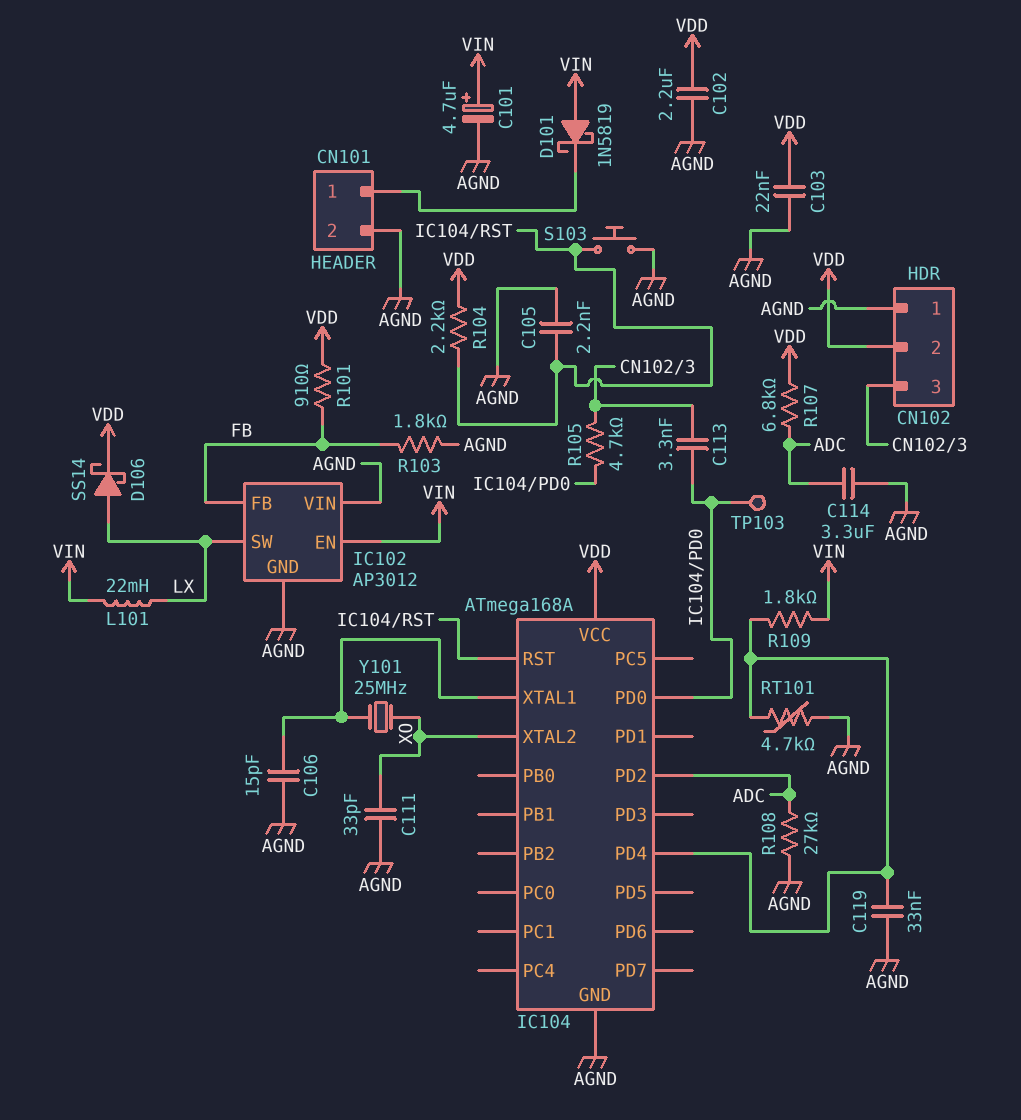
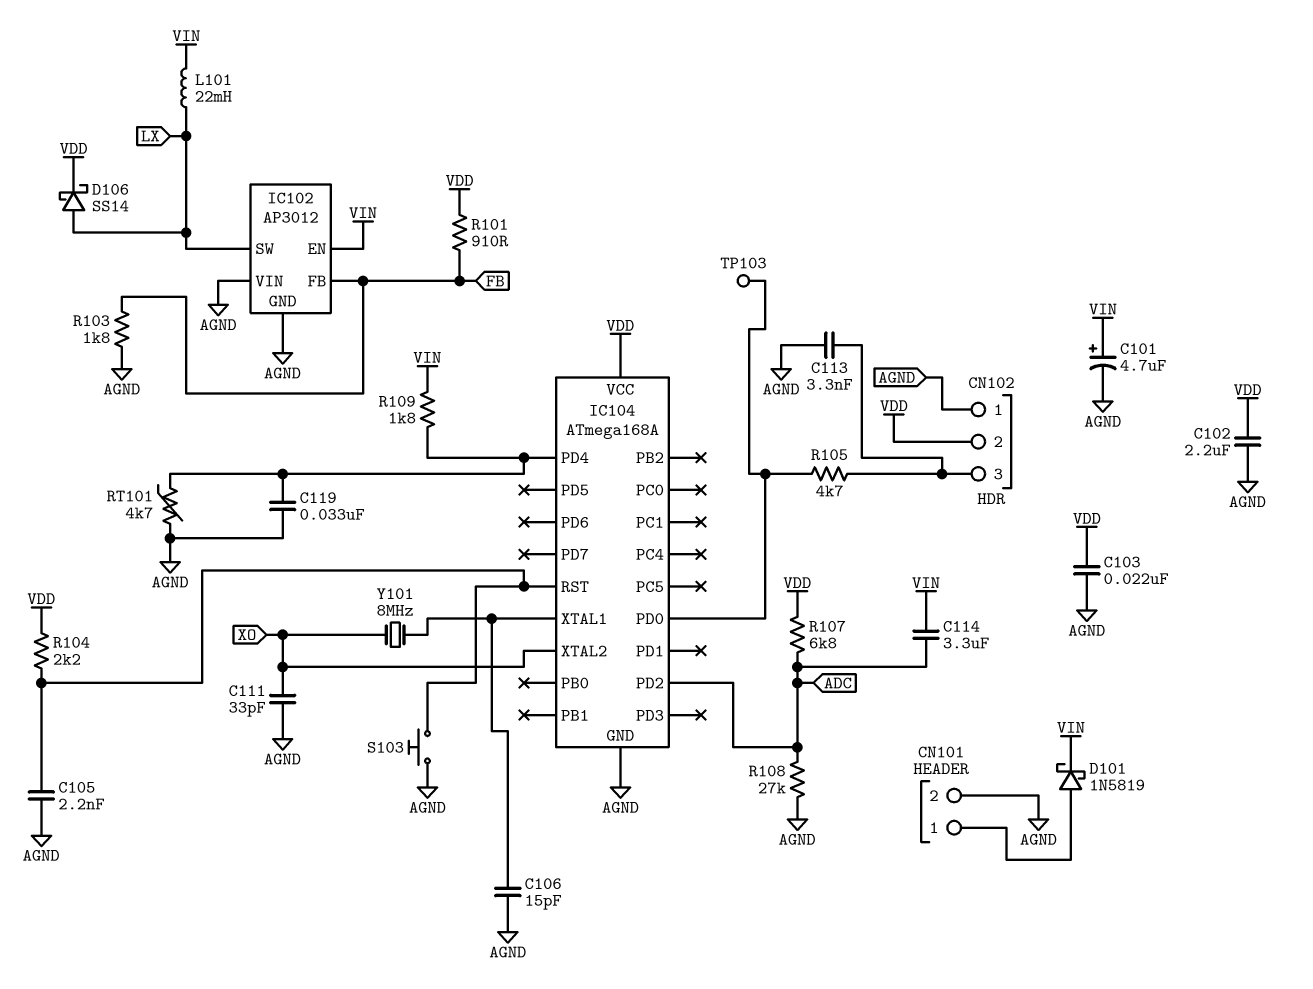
C113: 3.3nF (CN102/3, IC104/PD0) -> 3.3nF (AGND, CN102/3)
C114: 3.3uF (ADC, AGND) -> 3.3uF (ADC, VIN)
D101: schottky 1N5819 (A VIN, K CN101/1) -> schottky 1N5819 (A CN101/1, K VIN)
Y101: 25MHz (IC104/XTAL1, XO) -> 8MHz (IC104/XTAL1, XO)

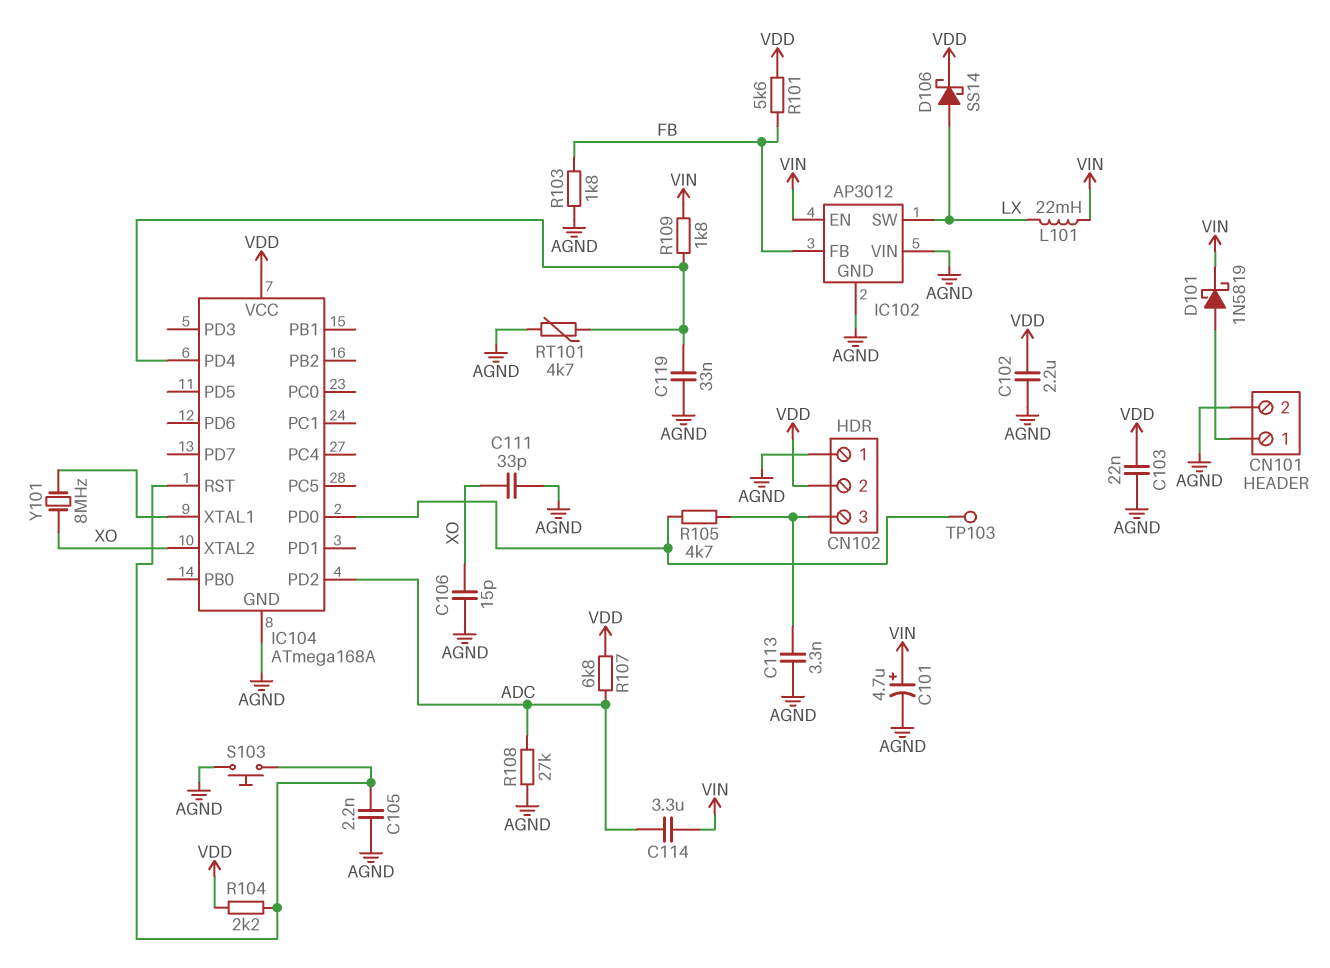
C106: 15pF (AGND, IC104/XTAL1) -> 15pF (AGND, XO)
R101: 910 (FB, VDD) -> 5.6k (FB, VDD)

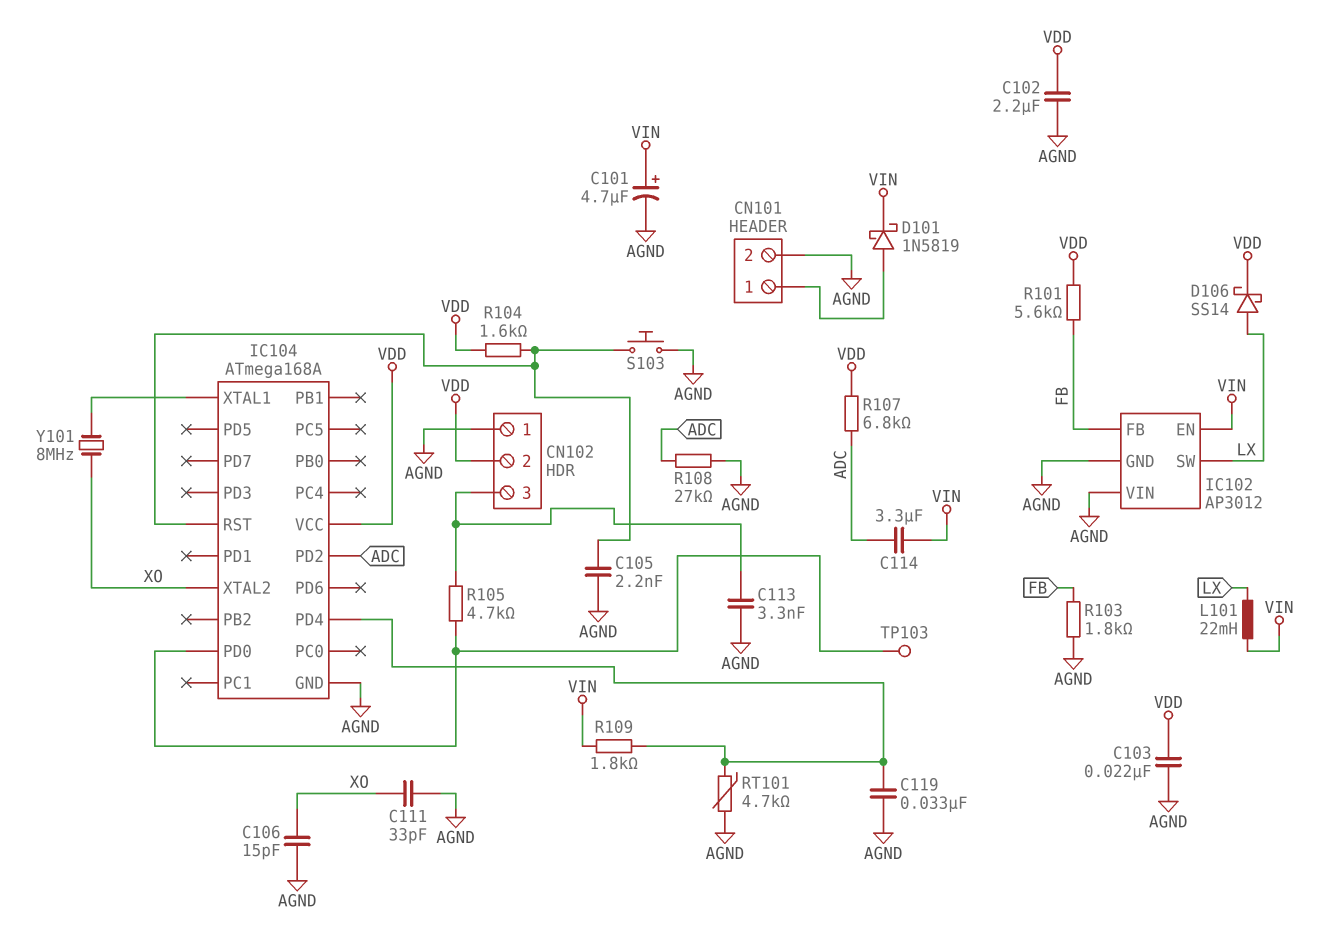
R104: 2.2k (IC104/RST, VDD) -> 1.6k (IC104/RST, VDD)

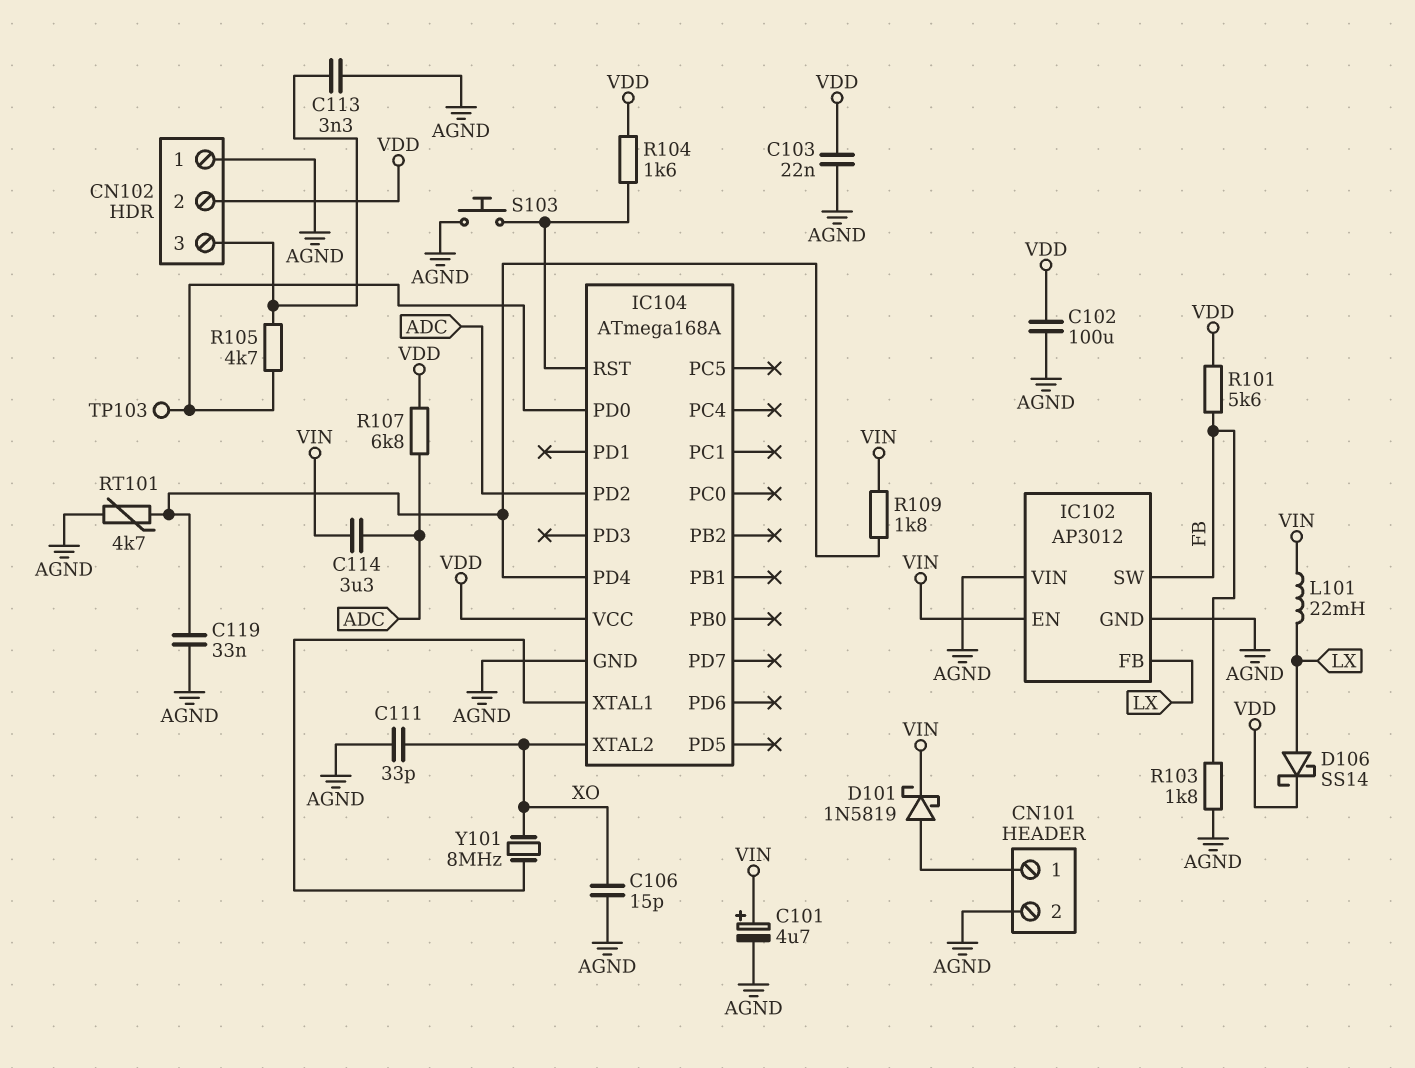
C102: 2.2uF (AGND, VDD) -> 100uF (AGND, VDD)
C105: 2.2nF (AGND, IC104/RST) -> none
IC102 pin FB: FB -> LX
IC102 pin SW: LX -> FB
R108: 27k (ADC, AGND) -> none

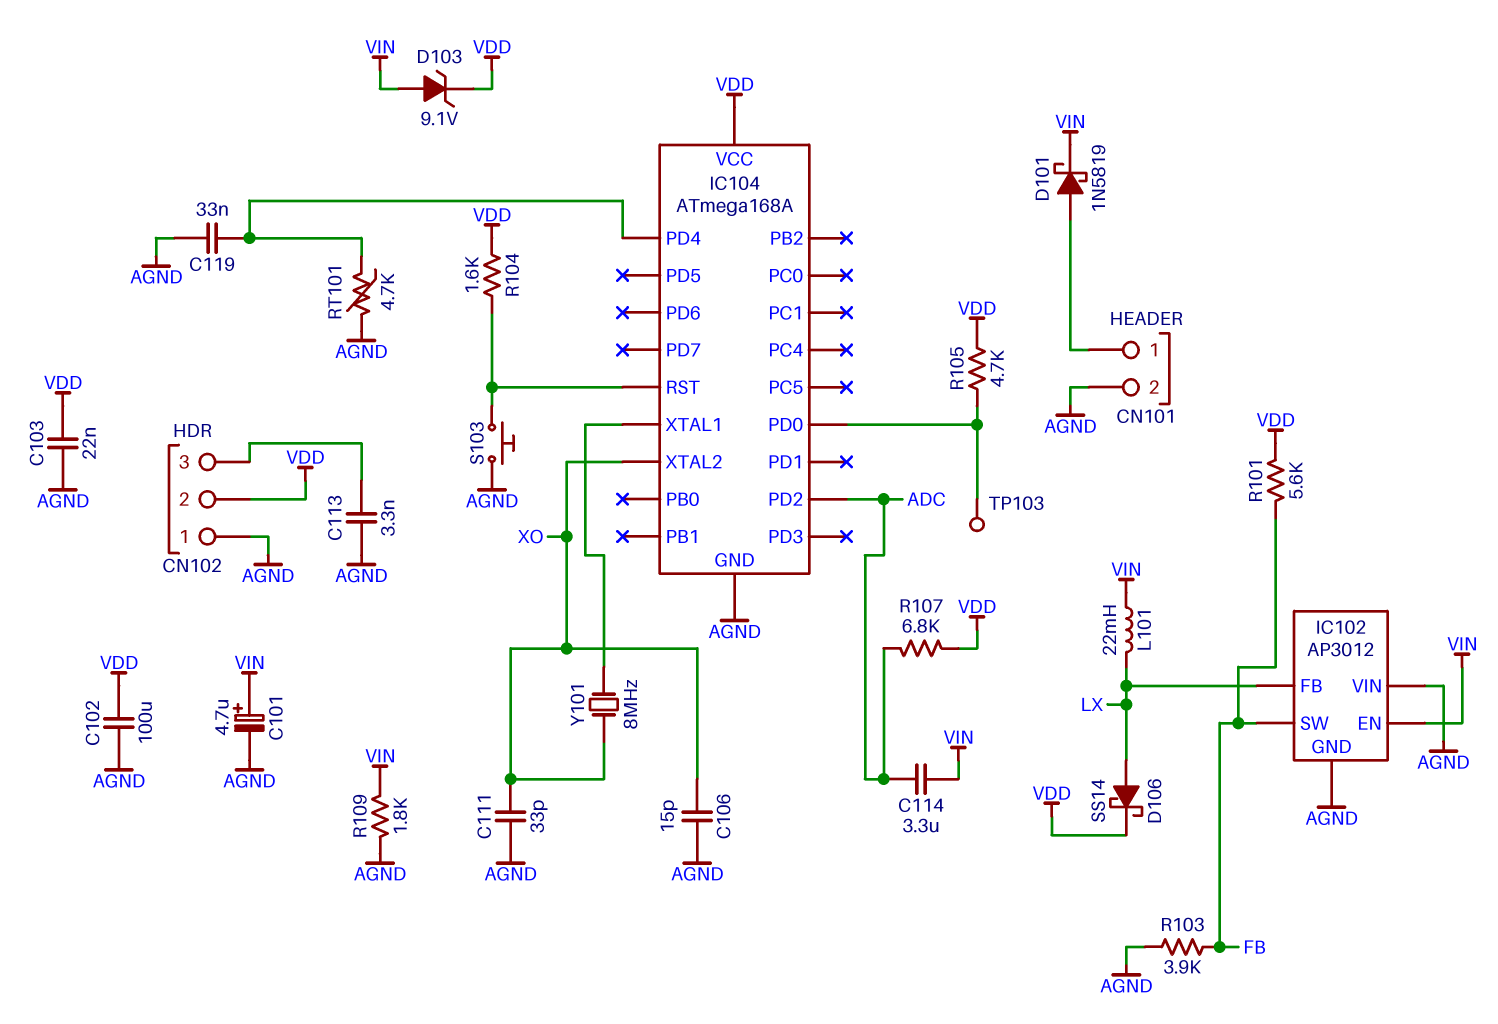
D103: none -> zener 9.1V (A VIN, K VDD)
R103: 1.8k (AGND, FB) -> 3.9k (AGND, FB)
R105: 4.7k (CN102/3, IC104/PD0) -> 4.7k (IC104/PD0, VDD)
R109: 1.8k (IC104/PD4, VIN) -> 1.8k (AGND, VIN)

